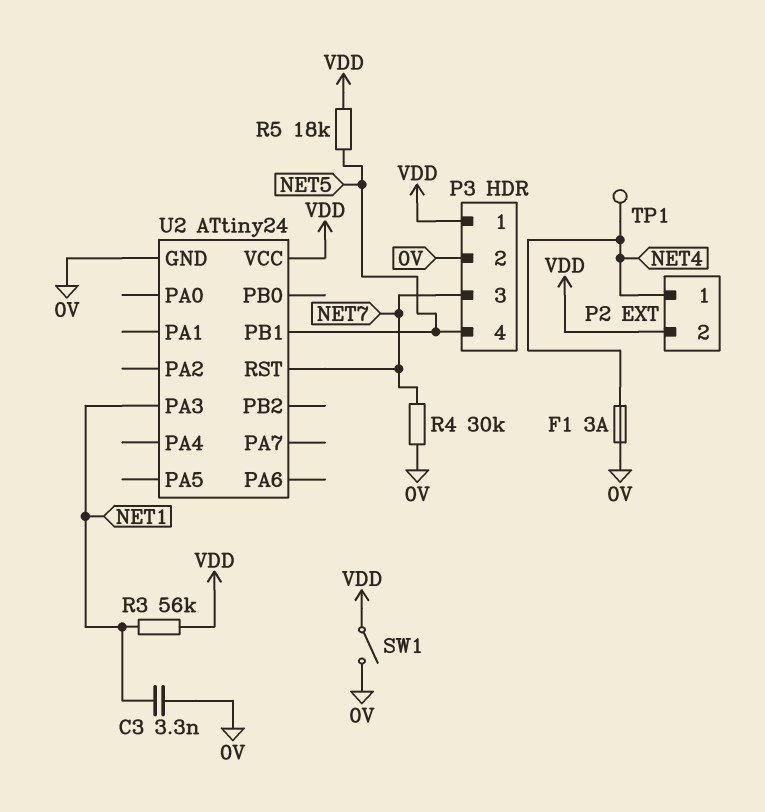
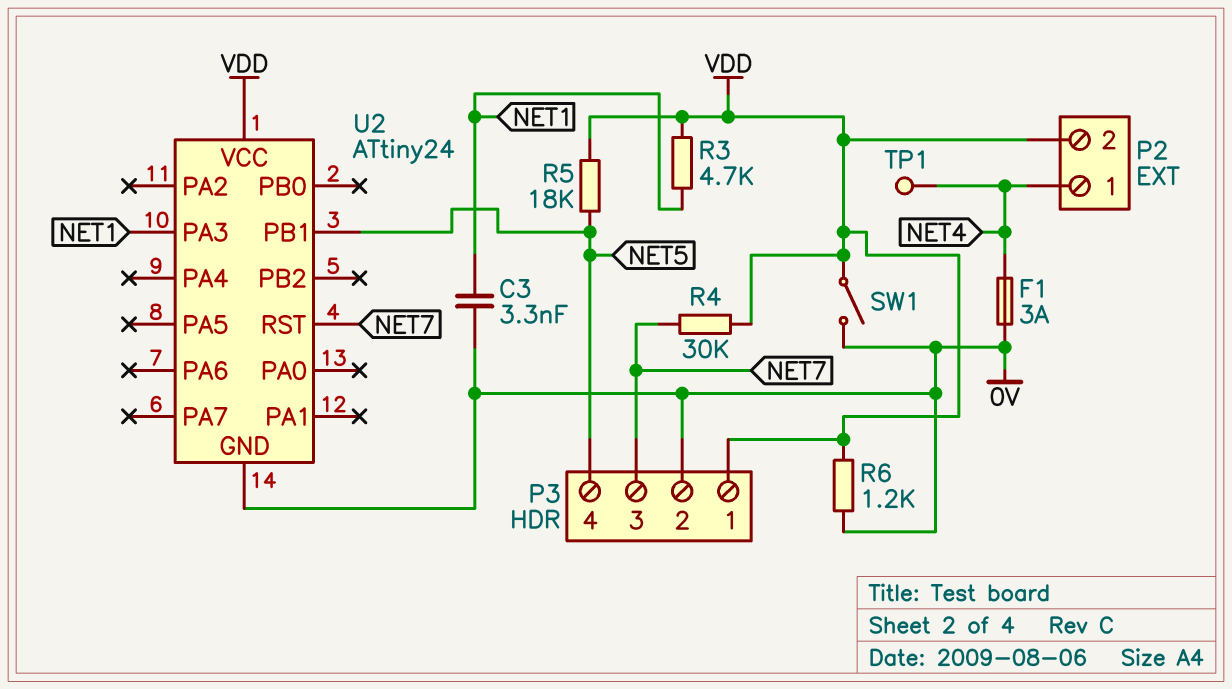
R3: 56k (NET1, VDD) -> 4.7k (NET1, VDD)
R4: 30k (0V, NET7) -> 30k (NET7, VDD)
R6: none -> 1.2k (0V, VDD)

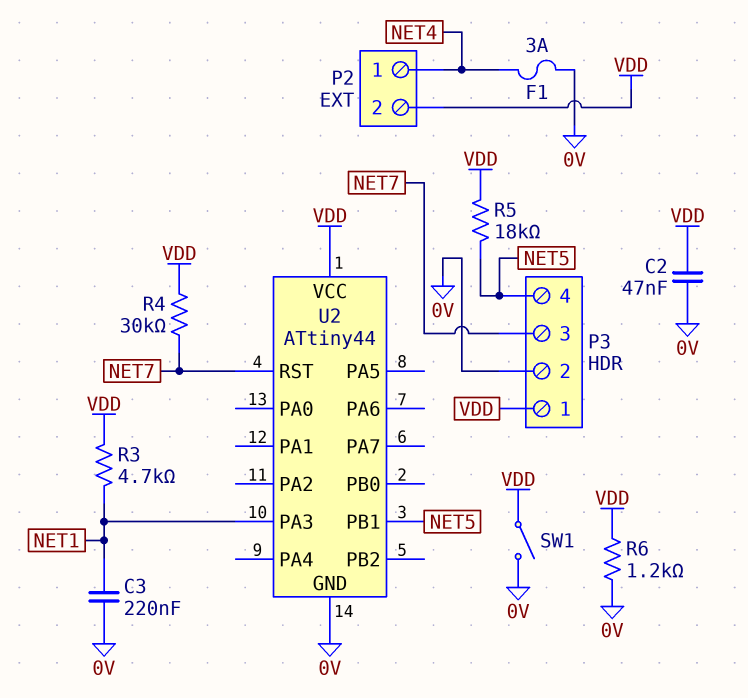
C2: none -> 47nF (0V, VDD)
C3: 3.3nF (0V, NET1) -> 220nF (0V, NET1)
TP1: test point (NET4) -> none
U2: ATtiny24 -> ATtiny44

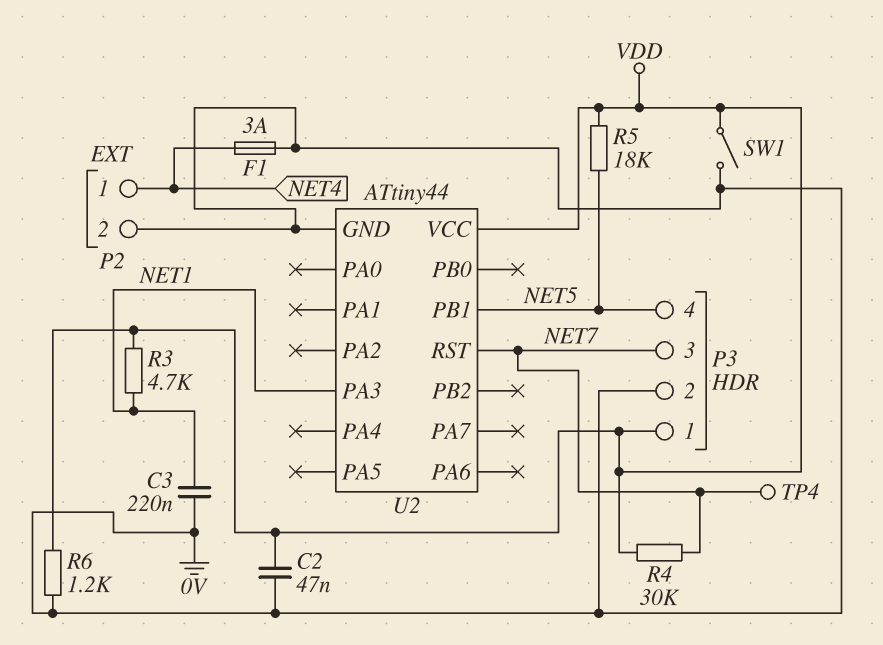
P2 pin 2: VDD -> 0V
TP4: none -> test point (NET7)

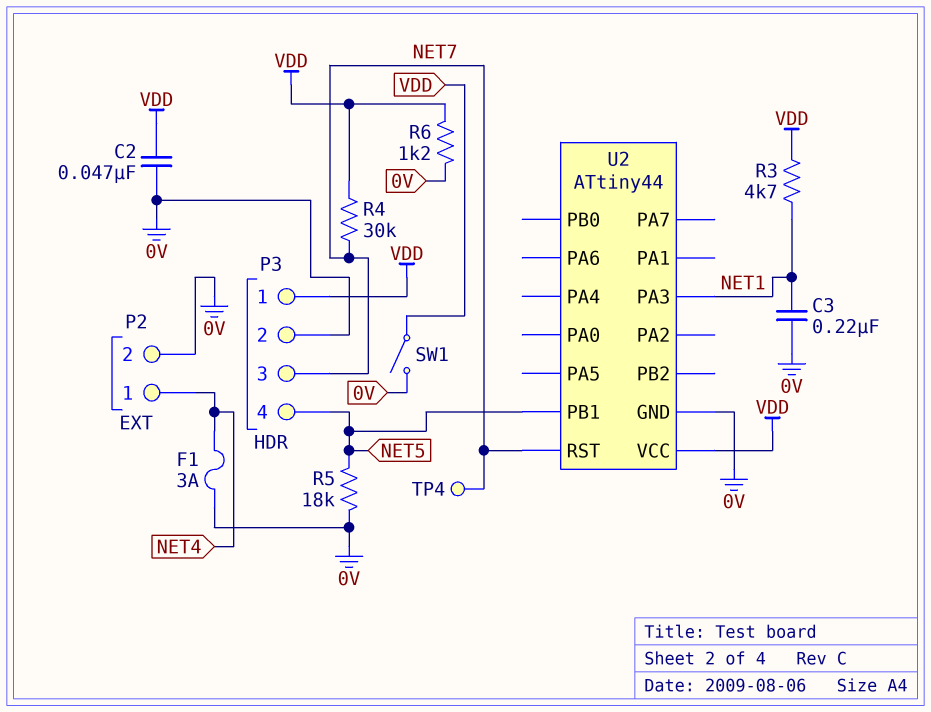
R5: 18k (NET5, VDD) -> 18k (0V, NET5)

